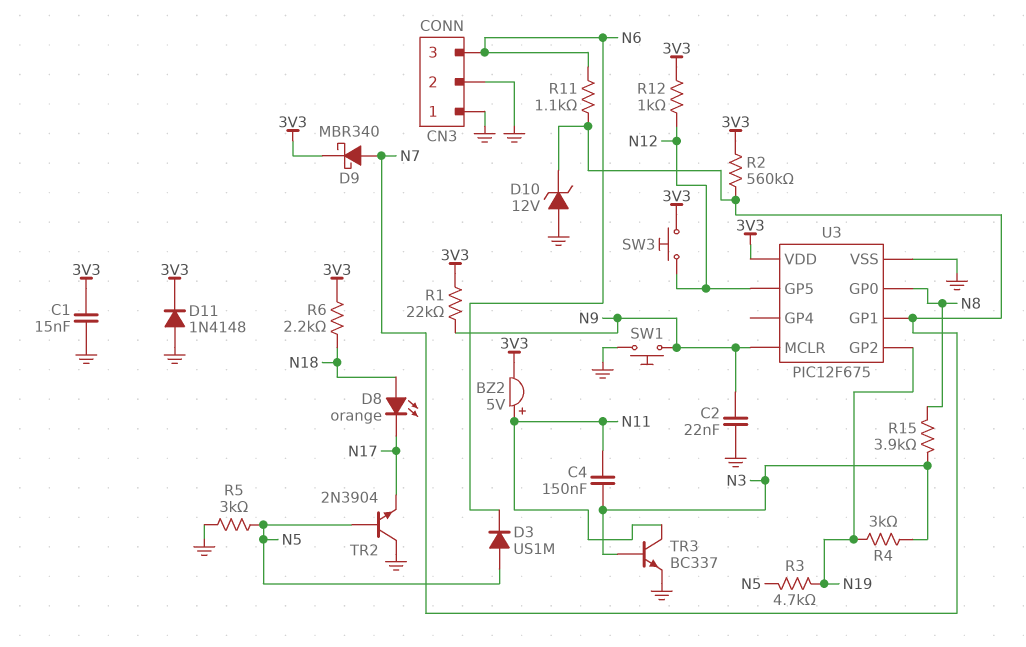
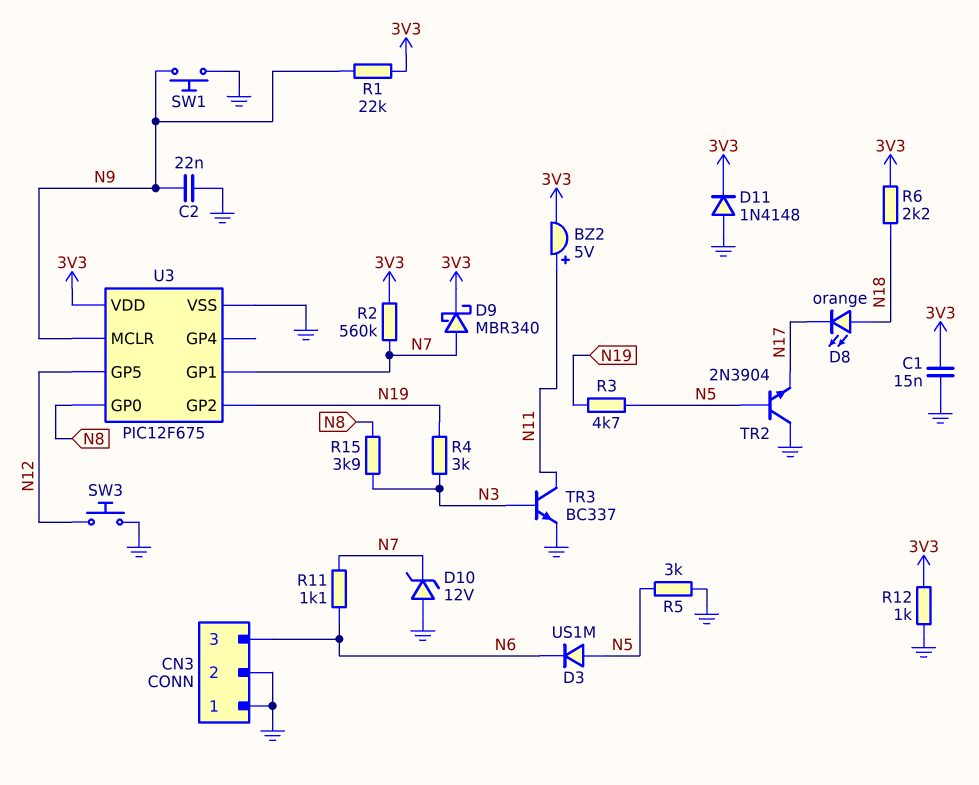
C4: 150nF (N3, N11) -> none
R12: 1k (3V3, N12) -> 1k (3V3, GND)
SW3: button (3V3, N12) -> button (GND, N12)

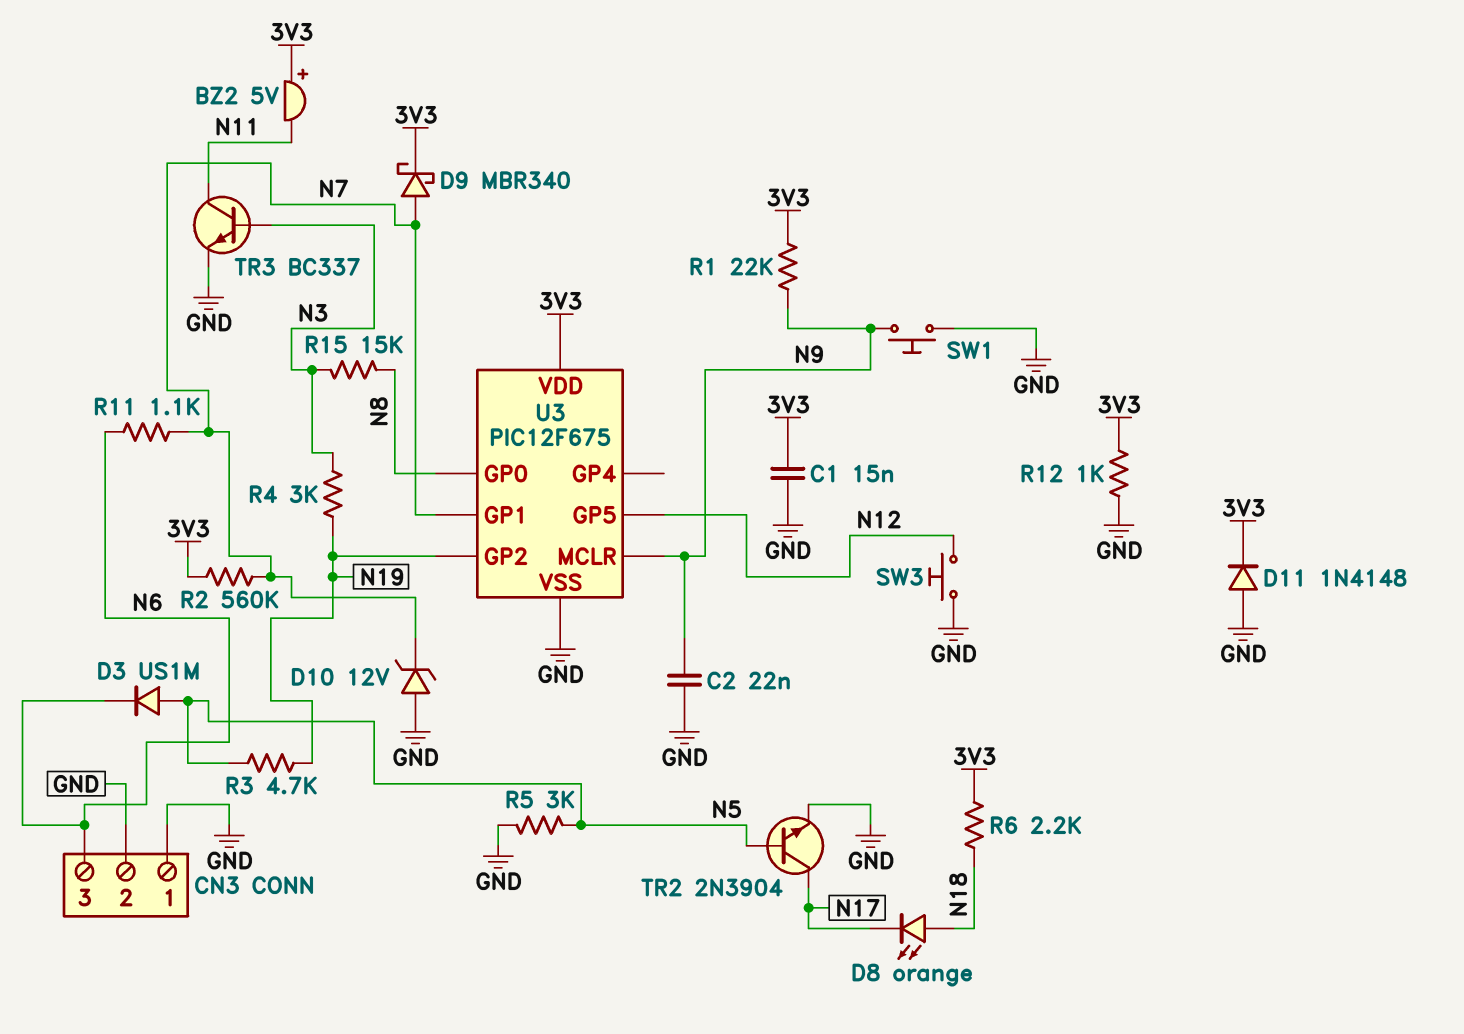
BZ2: buzzer 5V (plus N11, minus 3V3) -> buzzer 5V (plus 3V3, minus N11)
R15: 3.9k (N3, N8) -> 15k (N3, N8)
TR2: NPN 2N3904 (B N5, C GND, E N17) -> NPN 2N3904 (B N5, C N17, E GND)

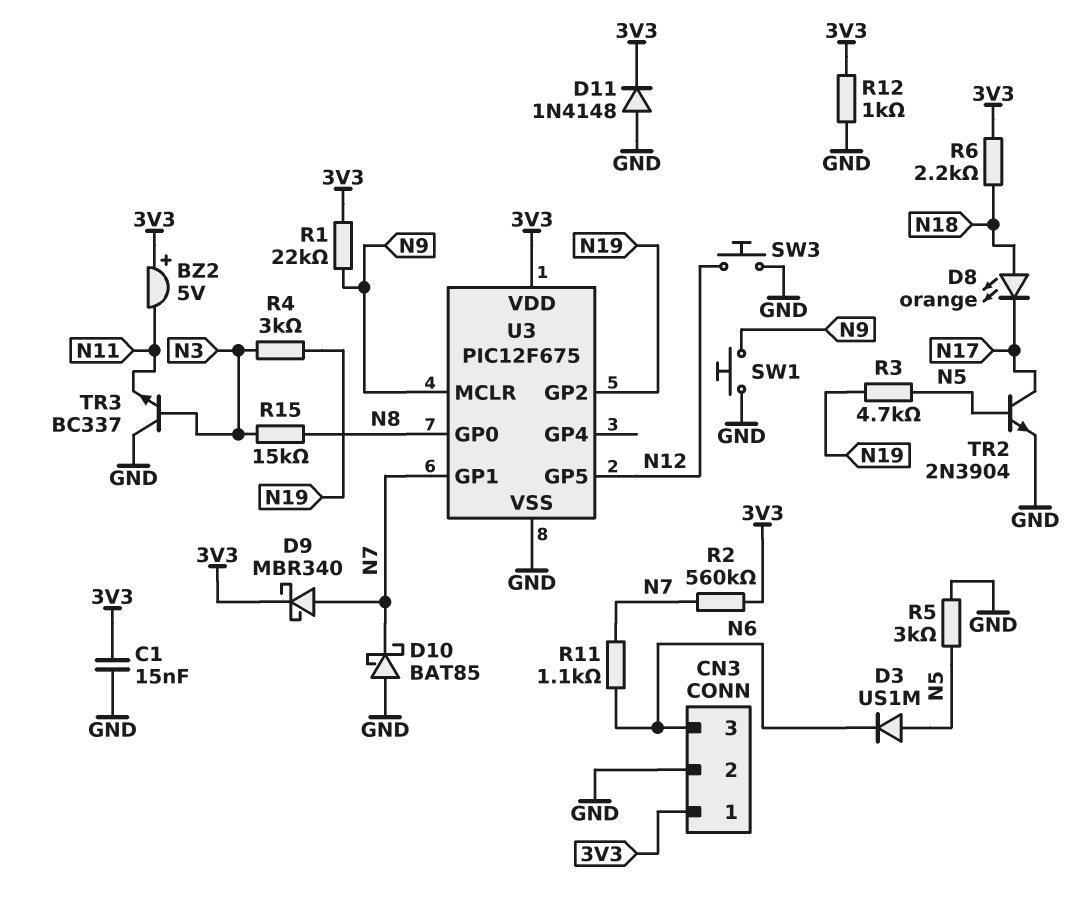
C2: 22nF (GND, N9) -> none
CN3 pin 1: GND -> 3V3
D10: zener 12V (A GND, K N7) -> schottky BAT85 (A GND, K N7)
TR3: NPN BC337 (B N3, C N11, E GND) -> NPN BC337 (B N3, C GND, E N11)

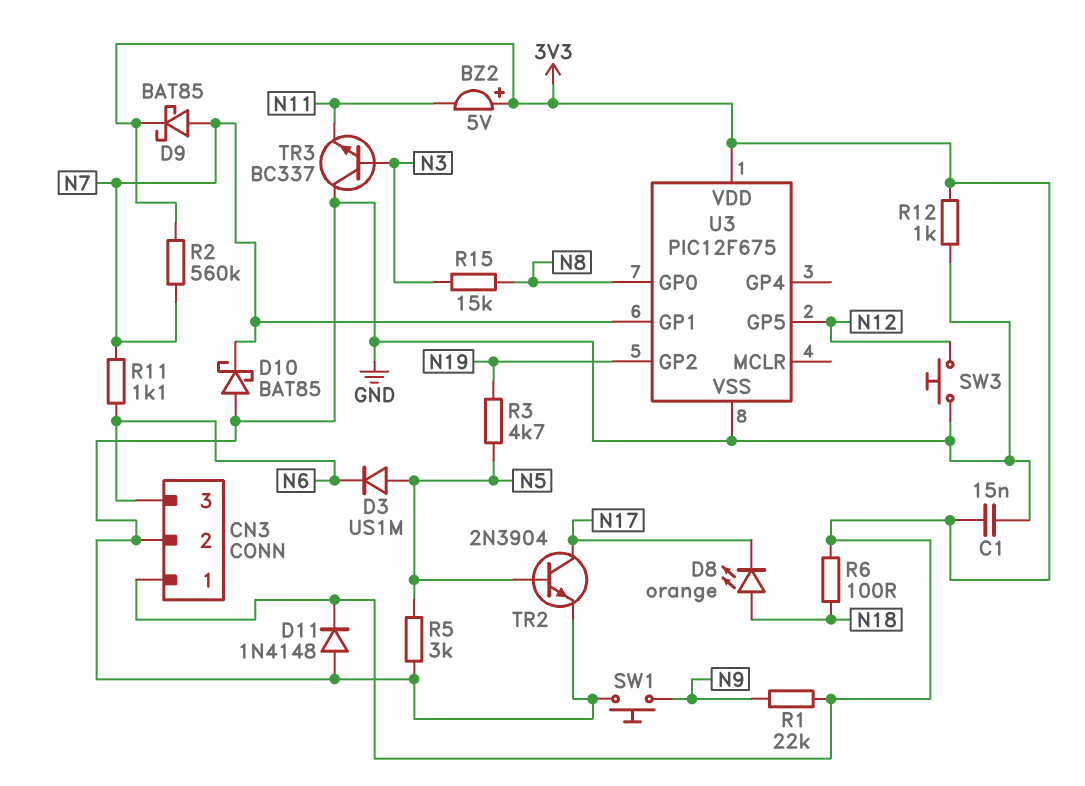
D9: schottky MBR340 (A N7, K 3V3) -> schottky BAT85 (A N7, K 3V3)
R4: 3k (N3, N19) -> none
R6: 2.2k (3V3, N18) -> 100 (3V3, N18)
U3 pin MCLR: N9 -> none

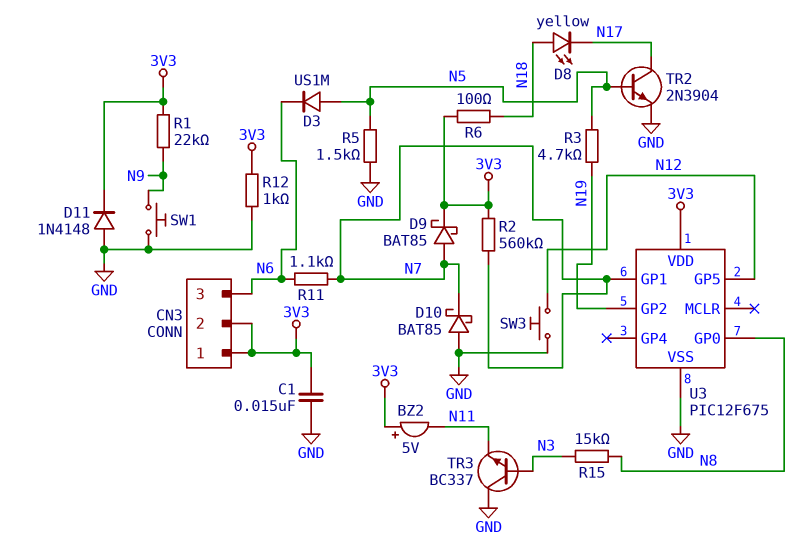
CN3 pin 2: GND -> 3V3
D8: LED orange (A N18, K N17) -> LED yellow (A N18, K N17)
R5: 3k (GND, N5) -> 1.5k (GND, N5)

